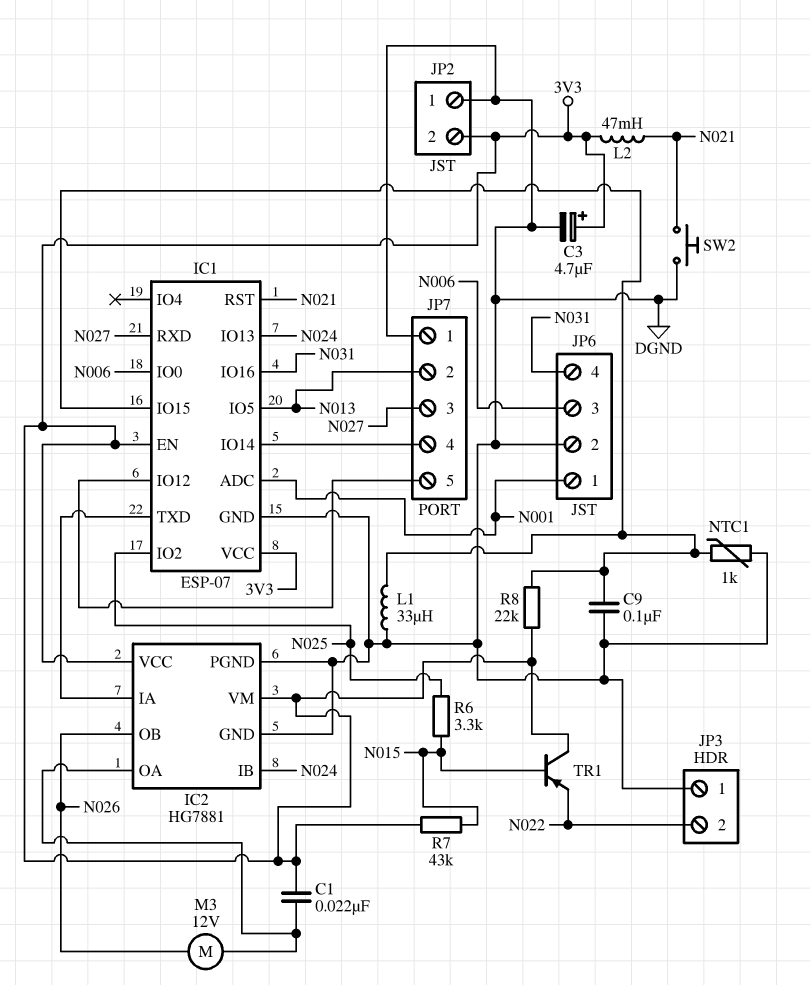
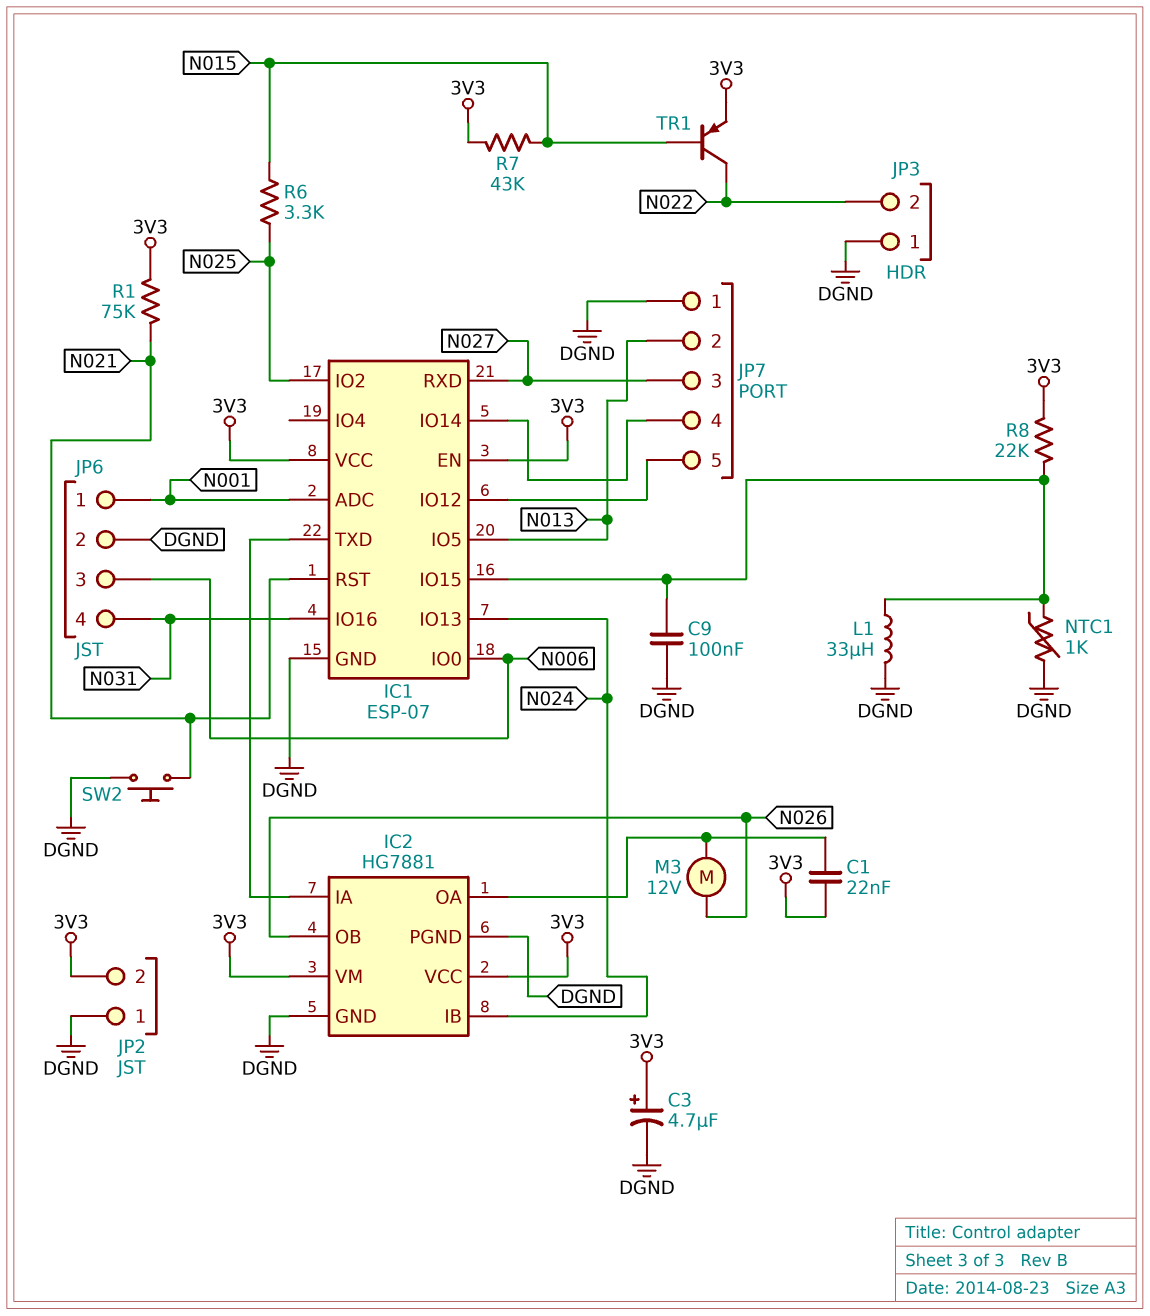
L2: 47mH (3V3, N021) -> none
R1: none -> 75k (3V3, N021)
TR1: PNP (B N015, C 3V3, E N022) -> PNP (B N015, C N022, E 3V3)

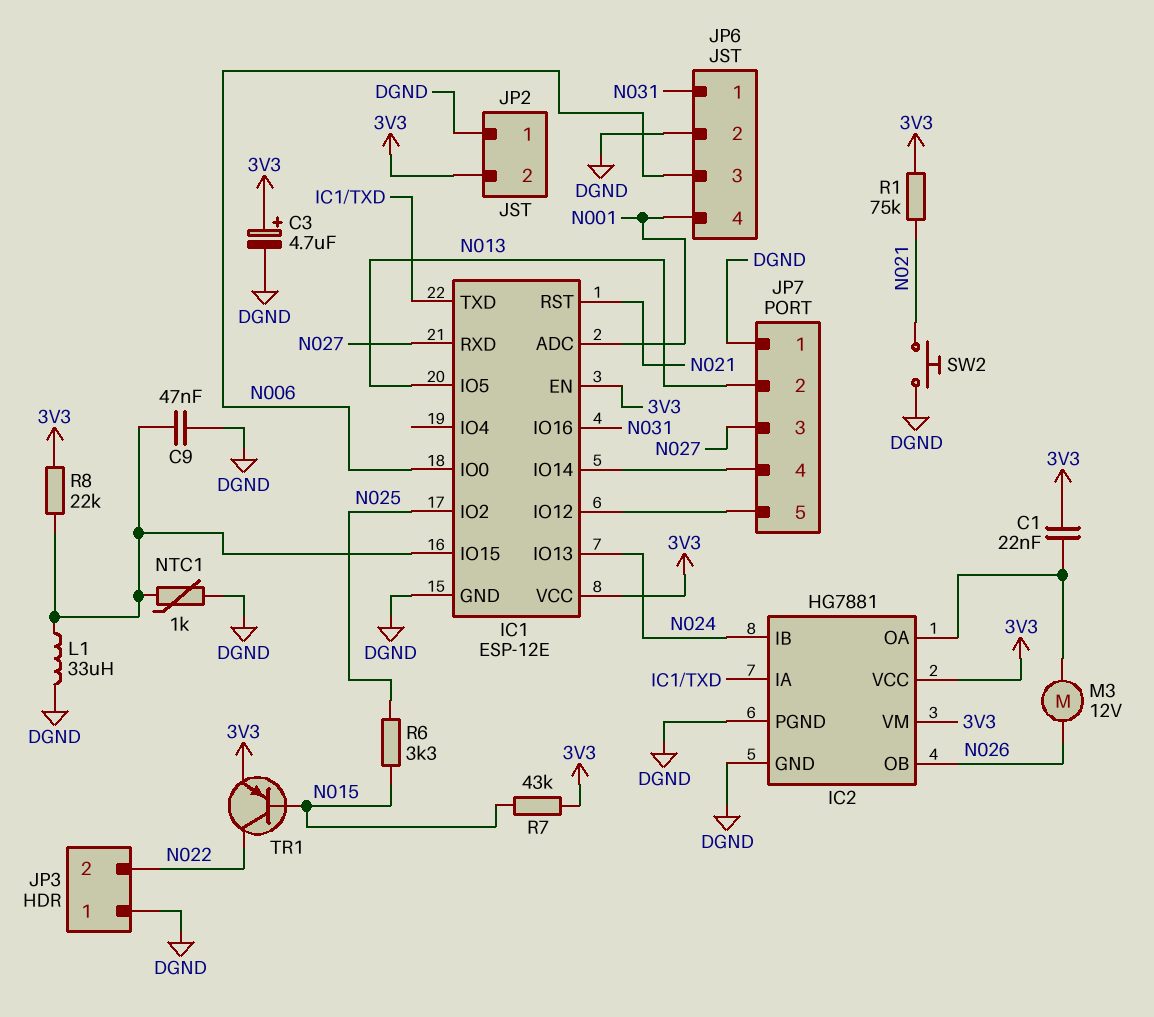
C9: 100nF (DGND, IC1/IO15) -> 47nF (DGND, IC1/IO15)
IC1: ESP-07 -> ESP-12E
JP6 pin 1: N001 -> N031
JP6 pin 4: N031 -> N001

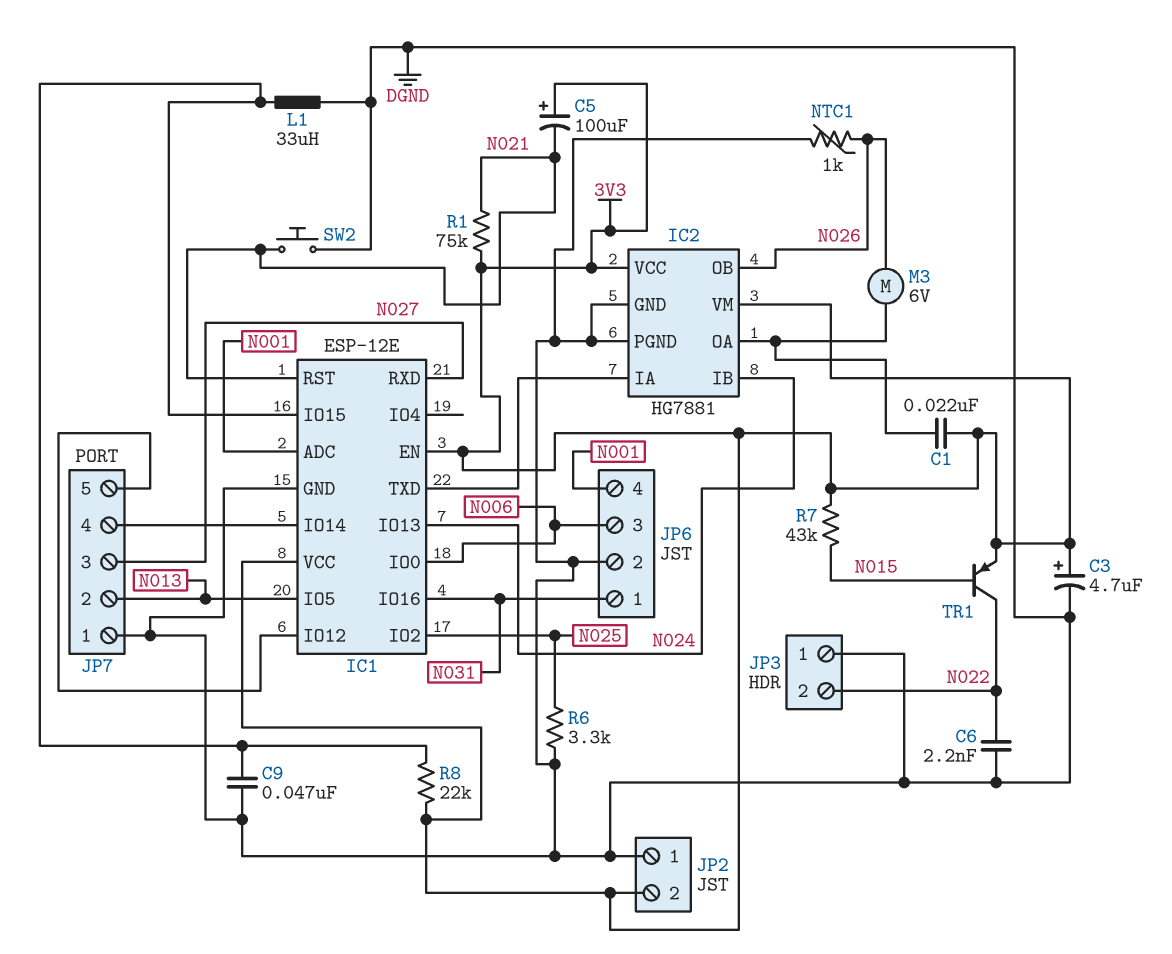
C5: none -> 100uF (plus 3V3, minus N021)
C6: none -> 2.2nF (DGND, N022)
M3: motor 12V (IC2/OA, N026) -> motor 6V (IC2/OA, N026)
NTC1: 1k (DGND, IC1/IO15) -> 1k (DGND, N026)
R6: 3.3k (N015, N025) -> 3.3k (DGND, N025)

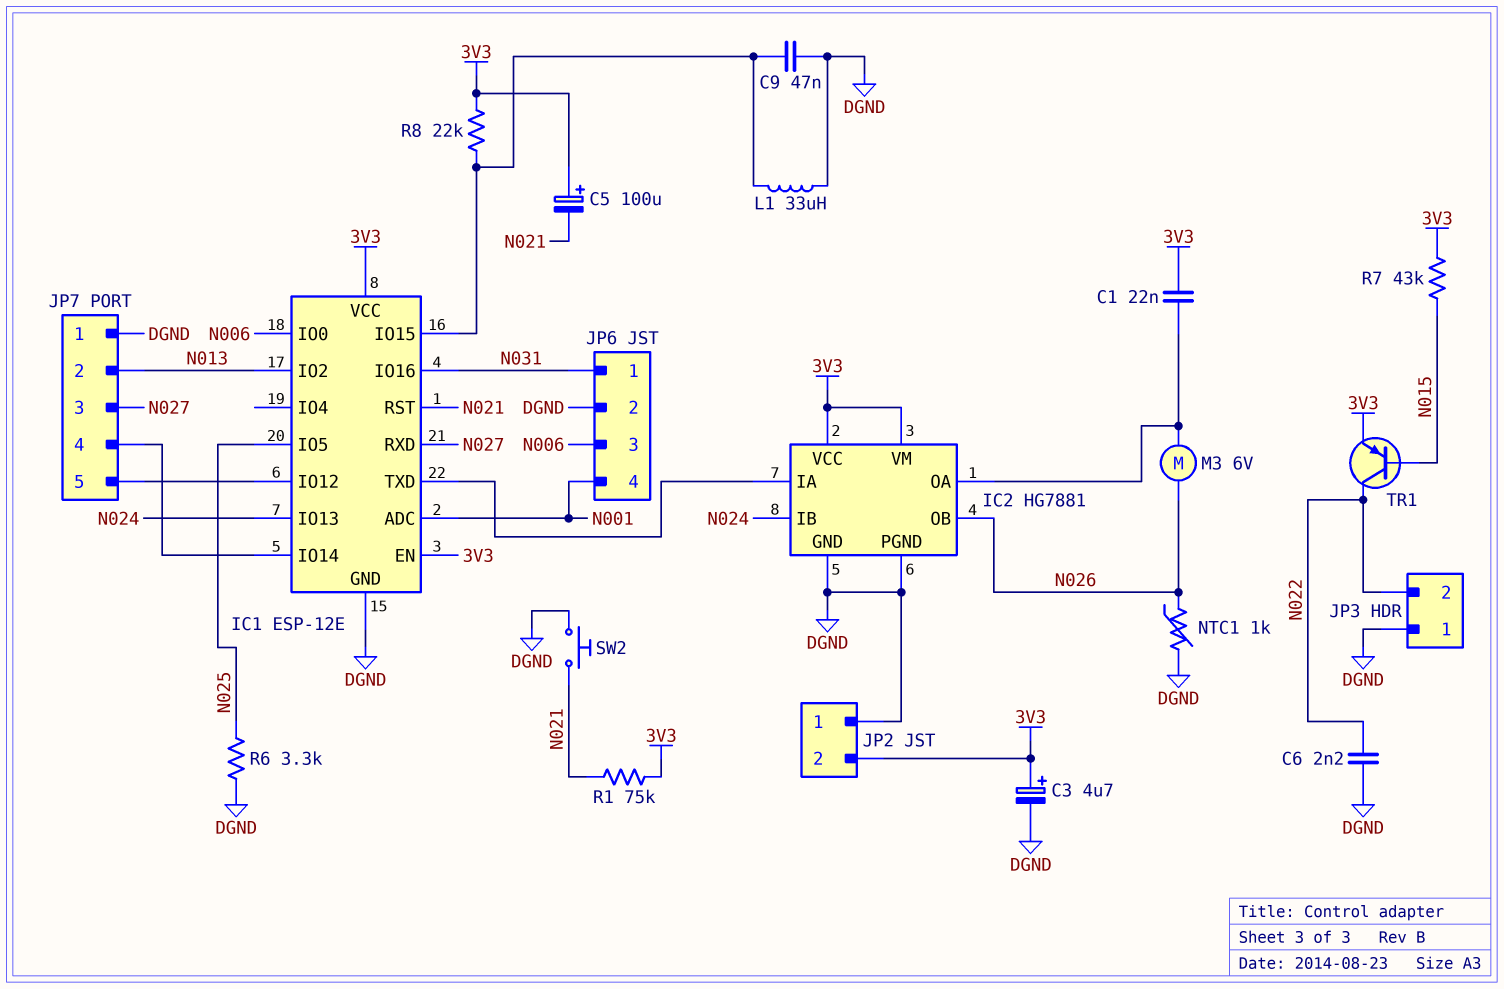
IC1 pin IO2: N025 -> N013
IC1 pin IO5: N013 -> N025

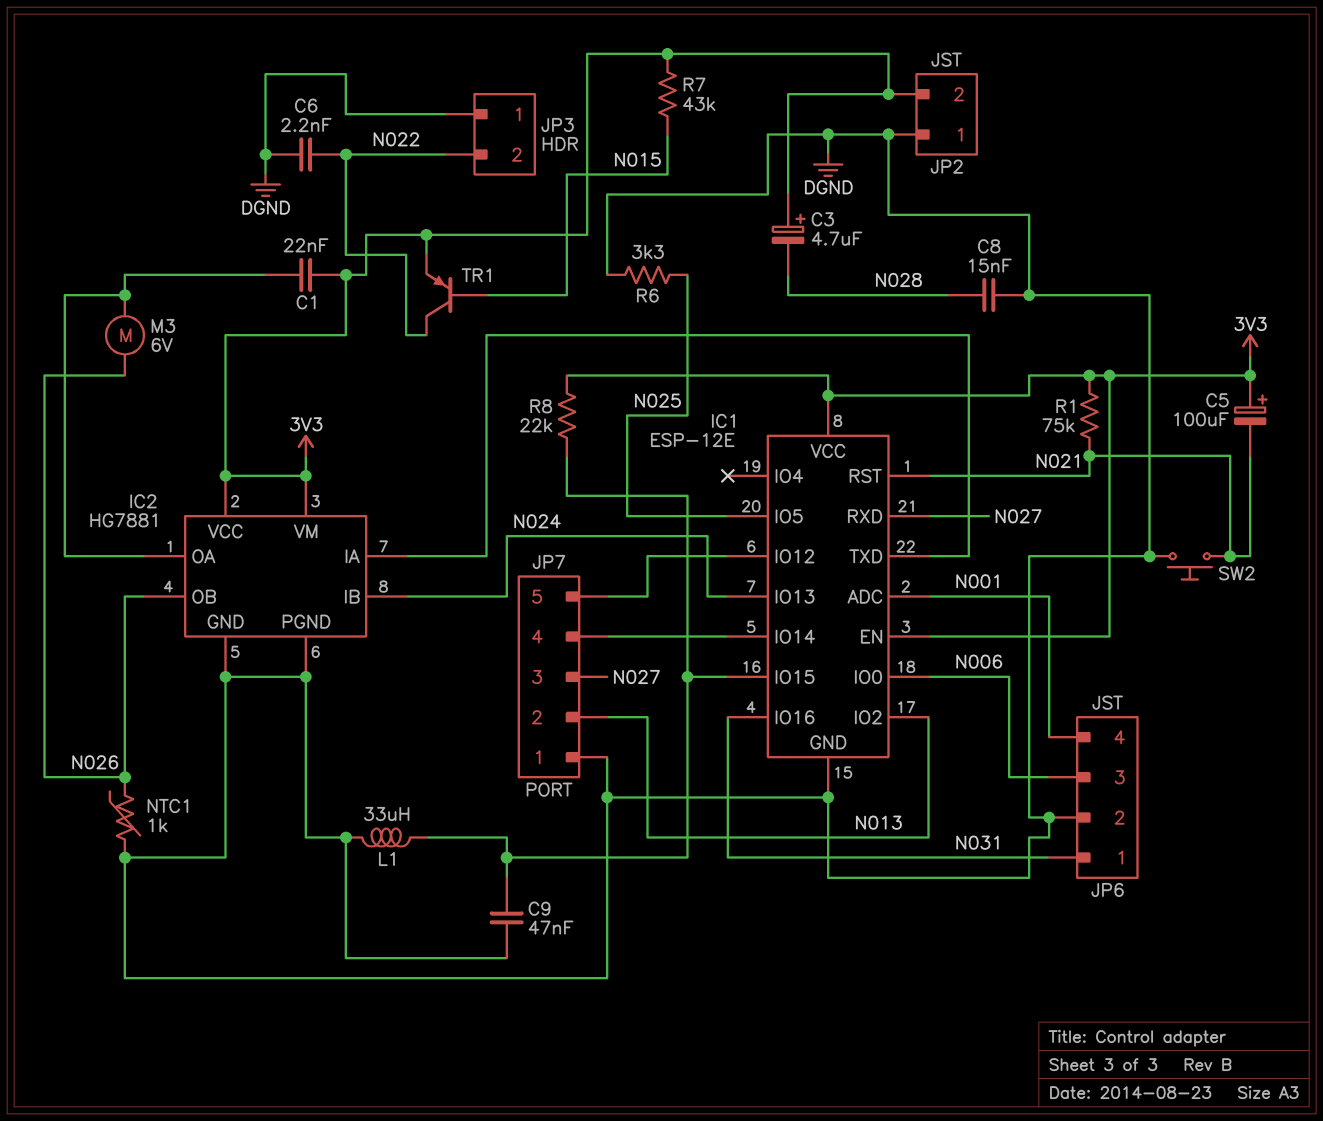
C3: 4.7uF (plus 3V3, minus DGND) -> 4.7uF (plus 3V3, minus N028)
C8: none -> 15nF (DGND, N028)

